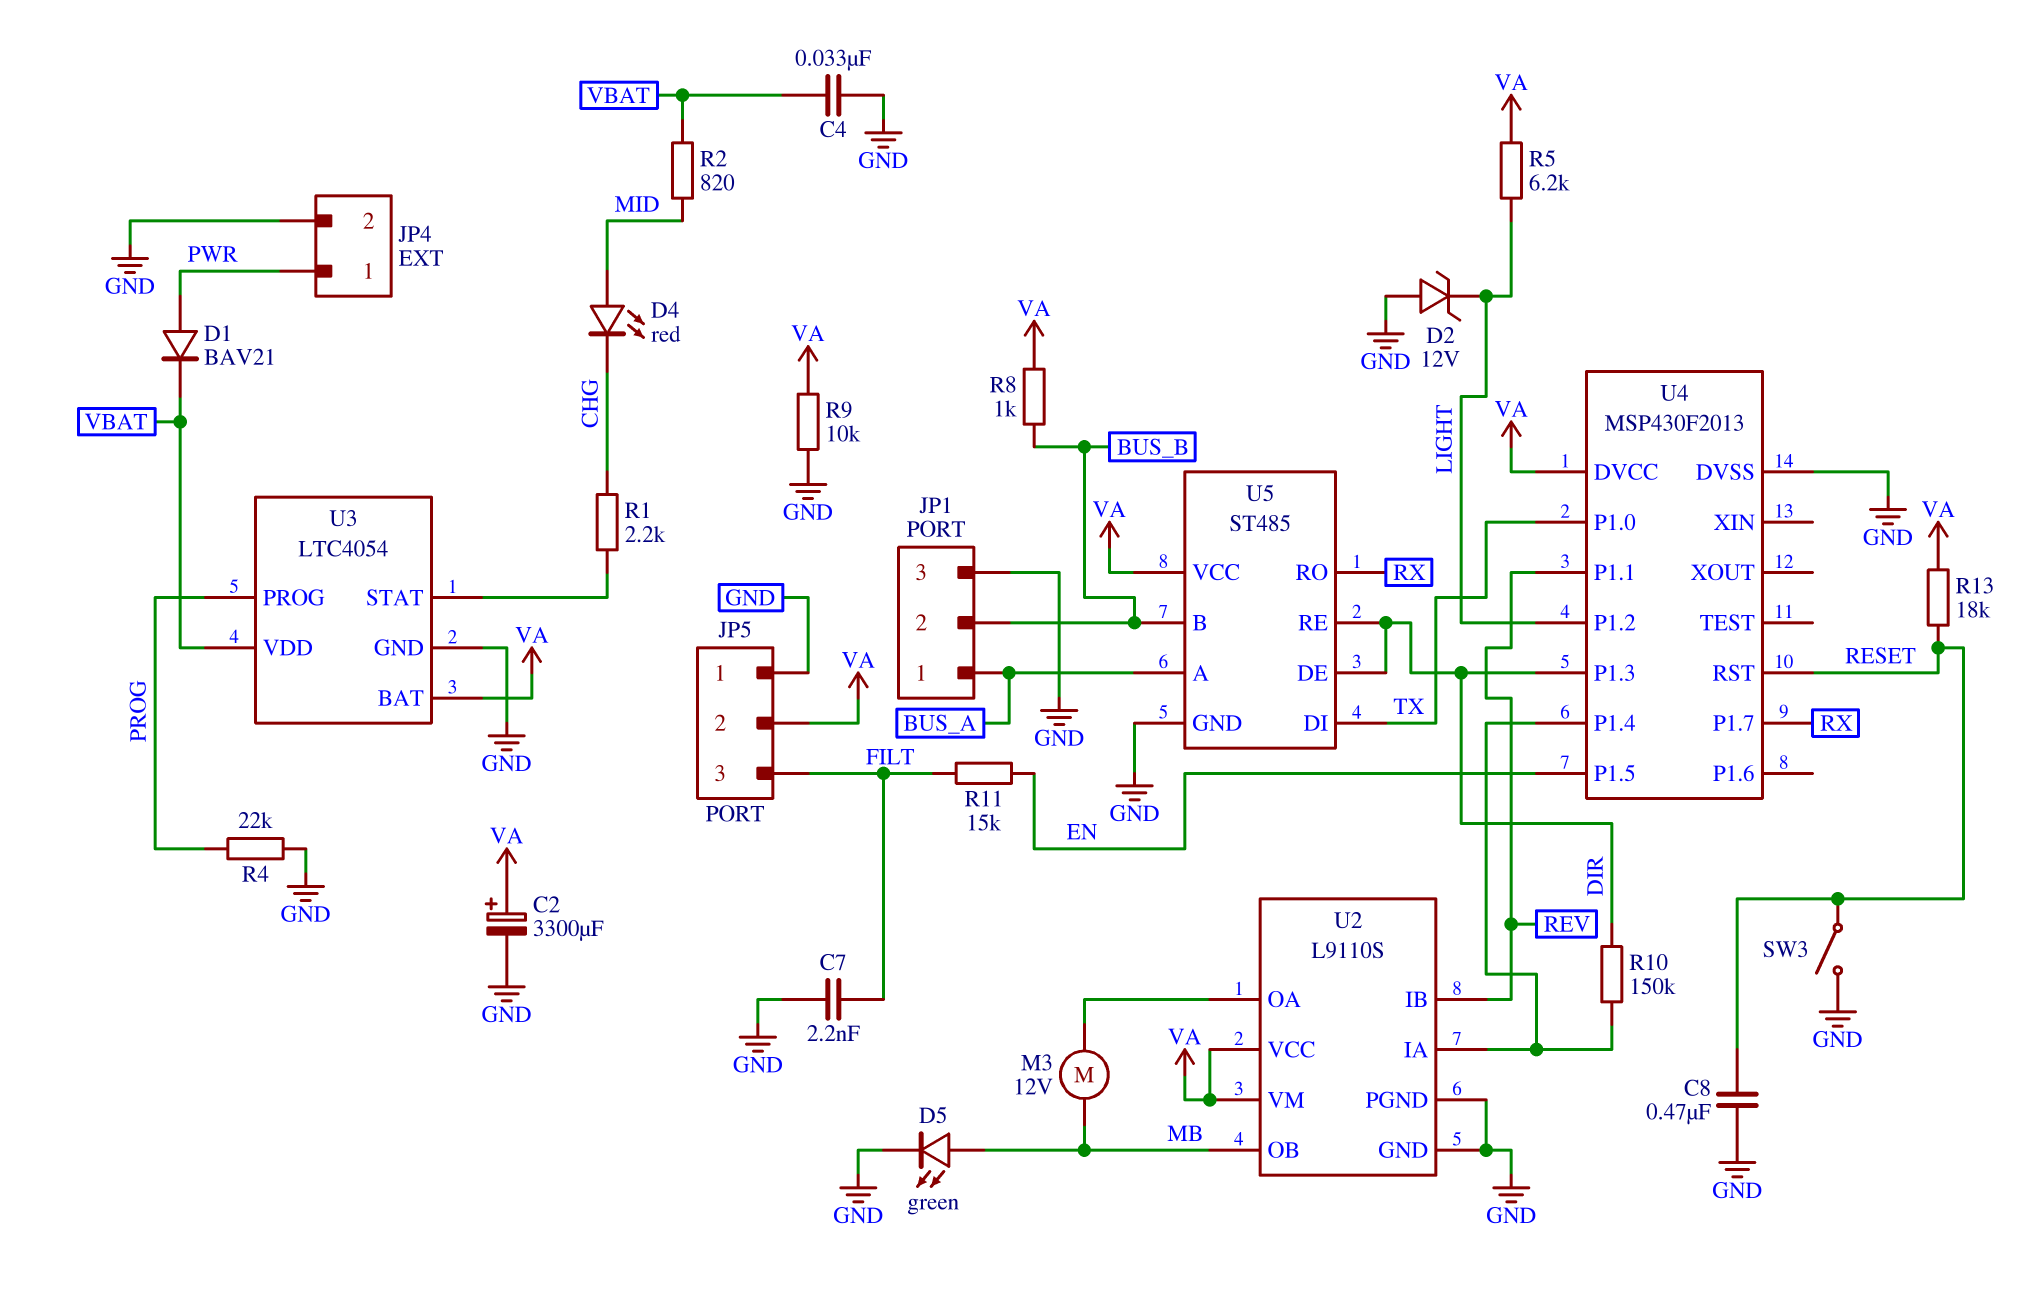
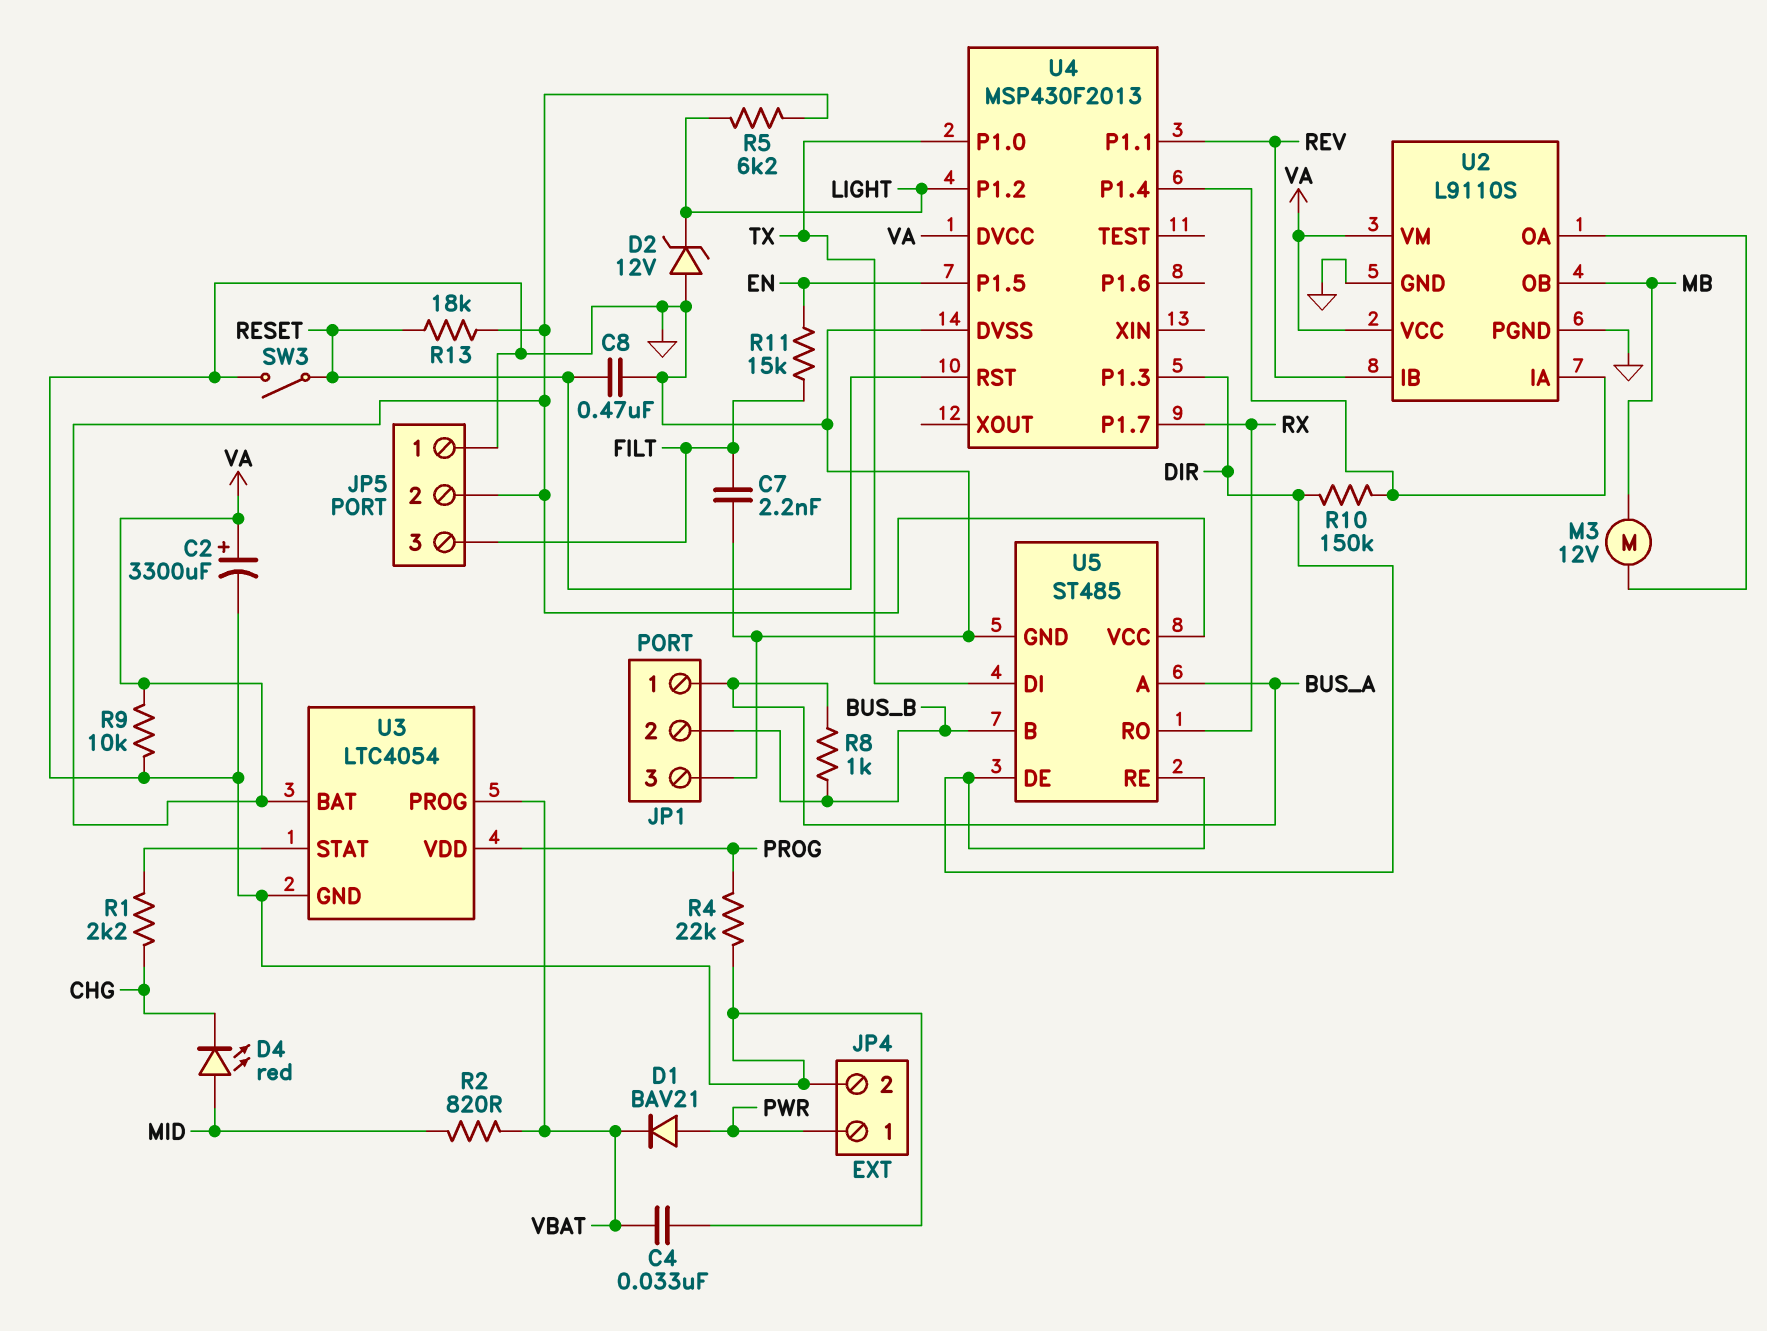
D5: LED green (A MB, K GND) -> none
R8: 1k (BUS_B, VA) -> 1k (BUS_A, BUS_B)
U3 pin PROG: PROG -> VBAT
U3 pin VDD: VBAT -> PROG

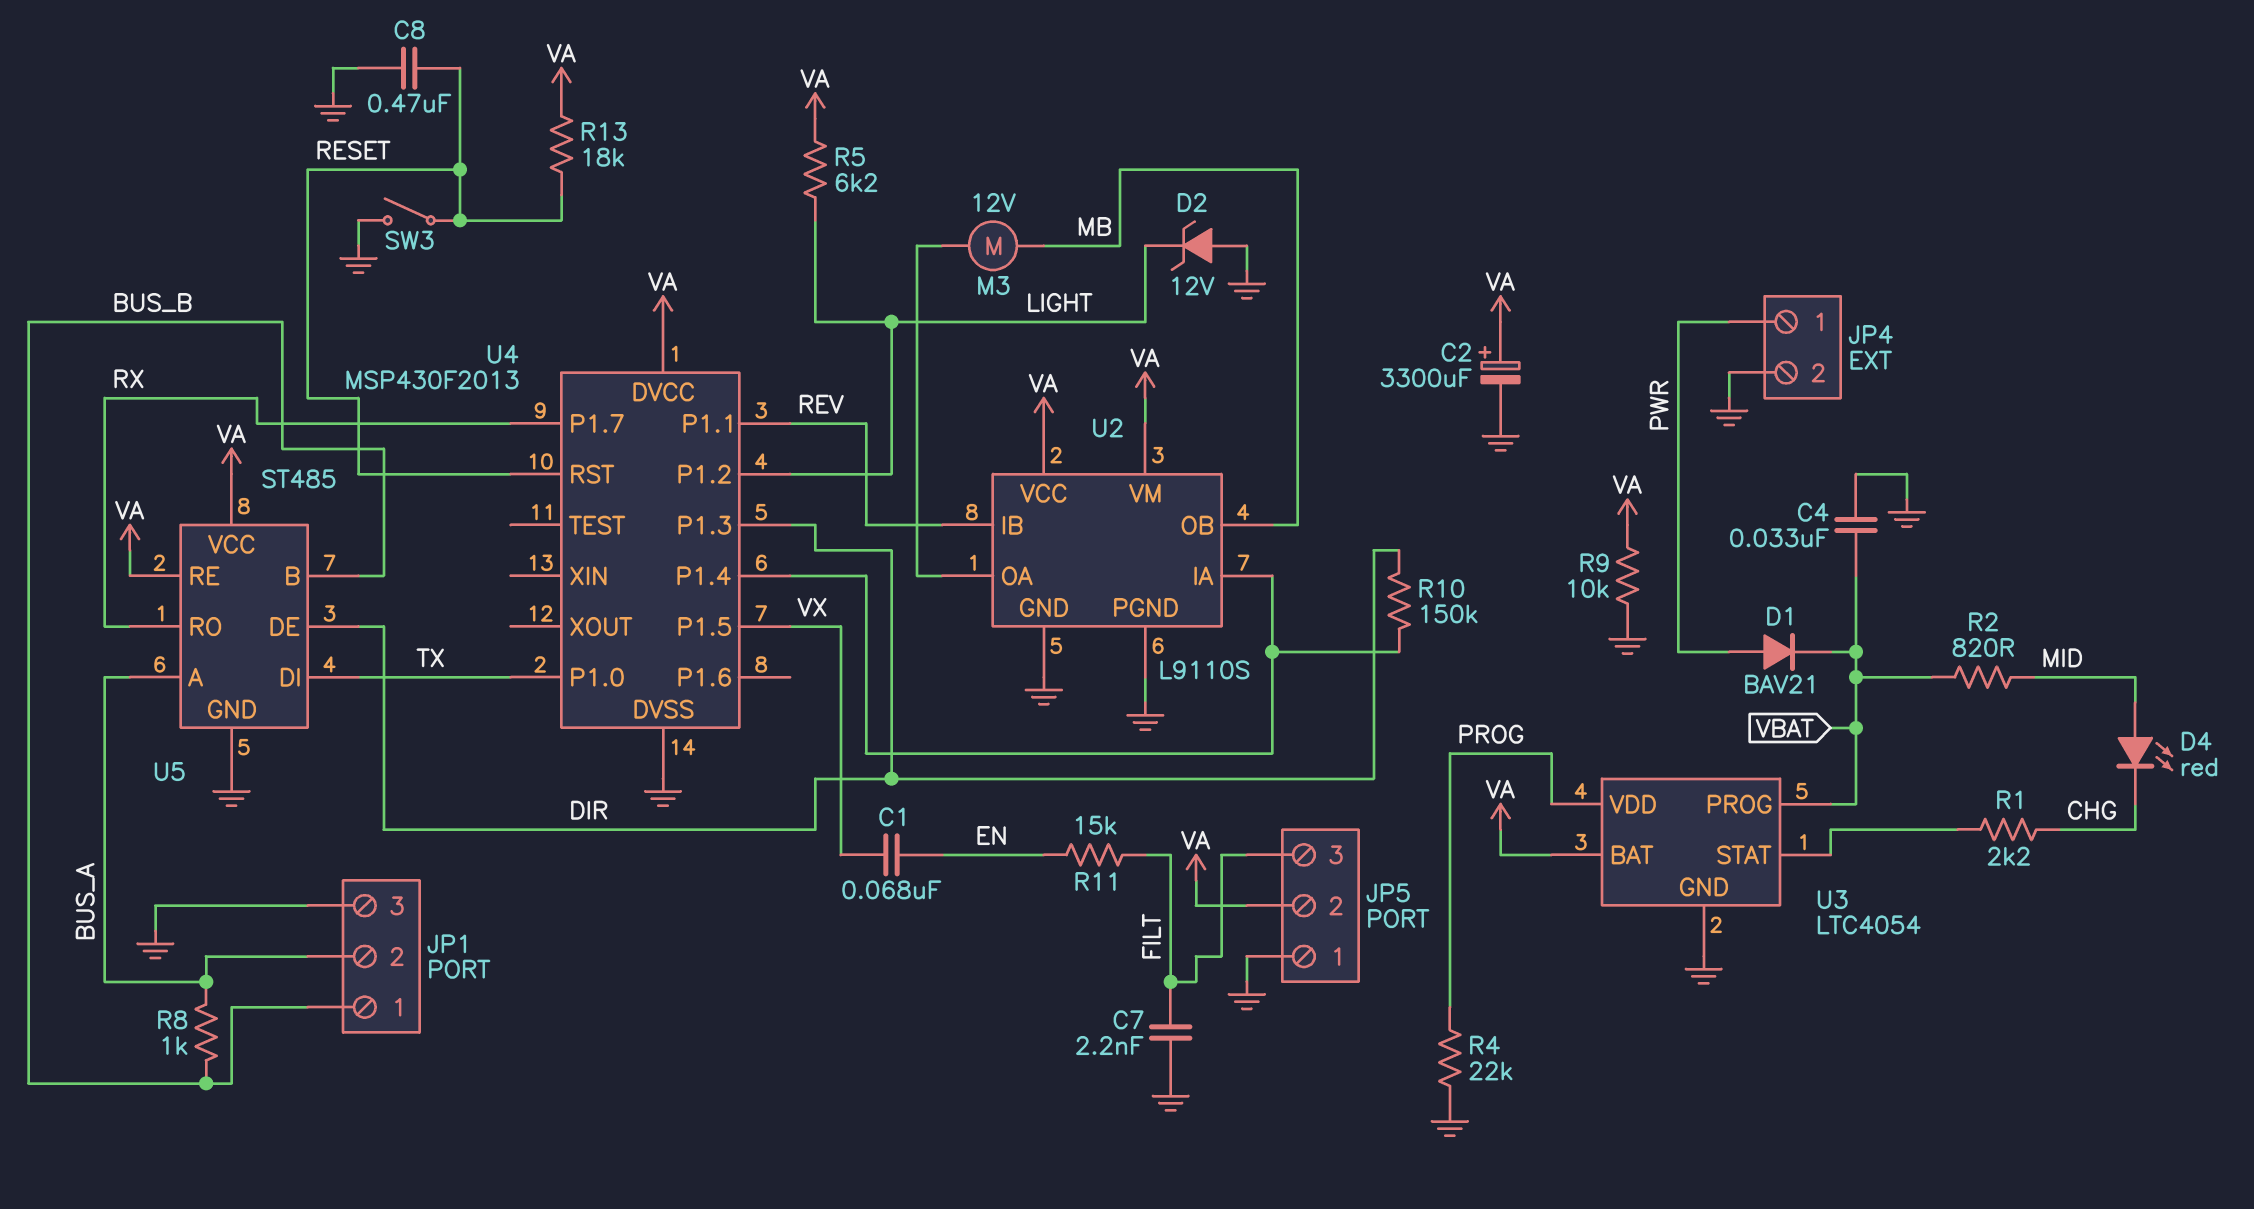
C1: none -> 68nF (EN, VX)
JP1 pin 1: BUS_A -> BUS_B
JP1 pin 2: BUS_B -> BUS_A
U4 pin P1.5: EN -> VX
U5 pin RE: DIR -> VA

